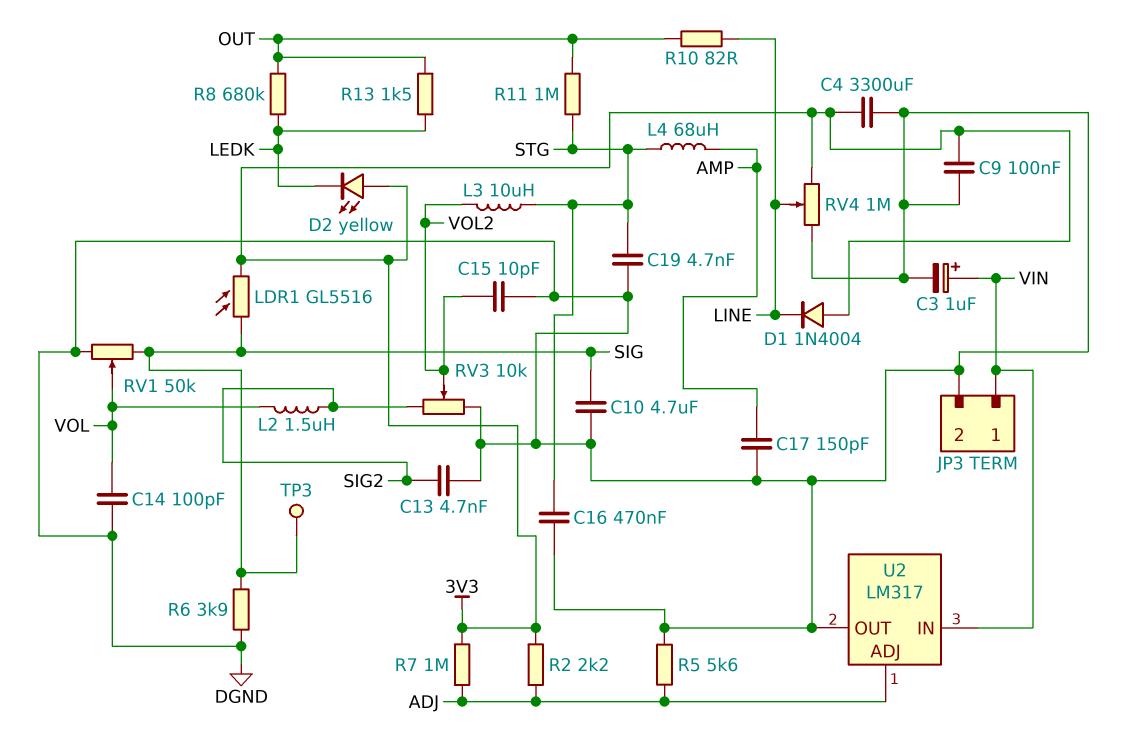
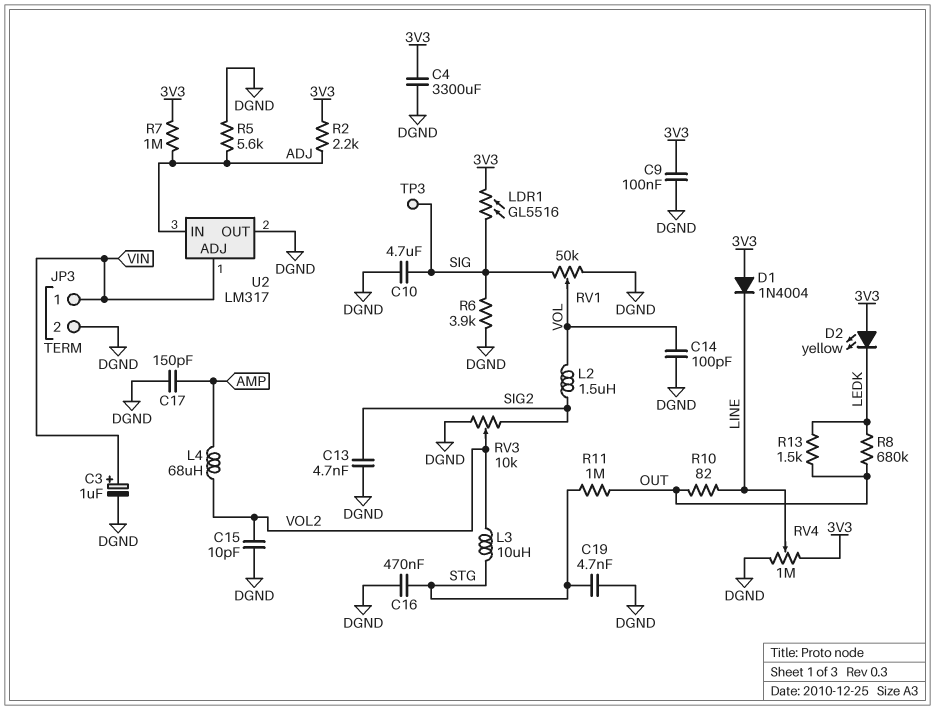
L4: 68uH (AMP, STG) -> 68uH (AMP, VOL2)
U2 pin ADJ: ADJ -> VIN
U2 pin IN: VIN -> ADJ

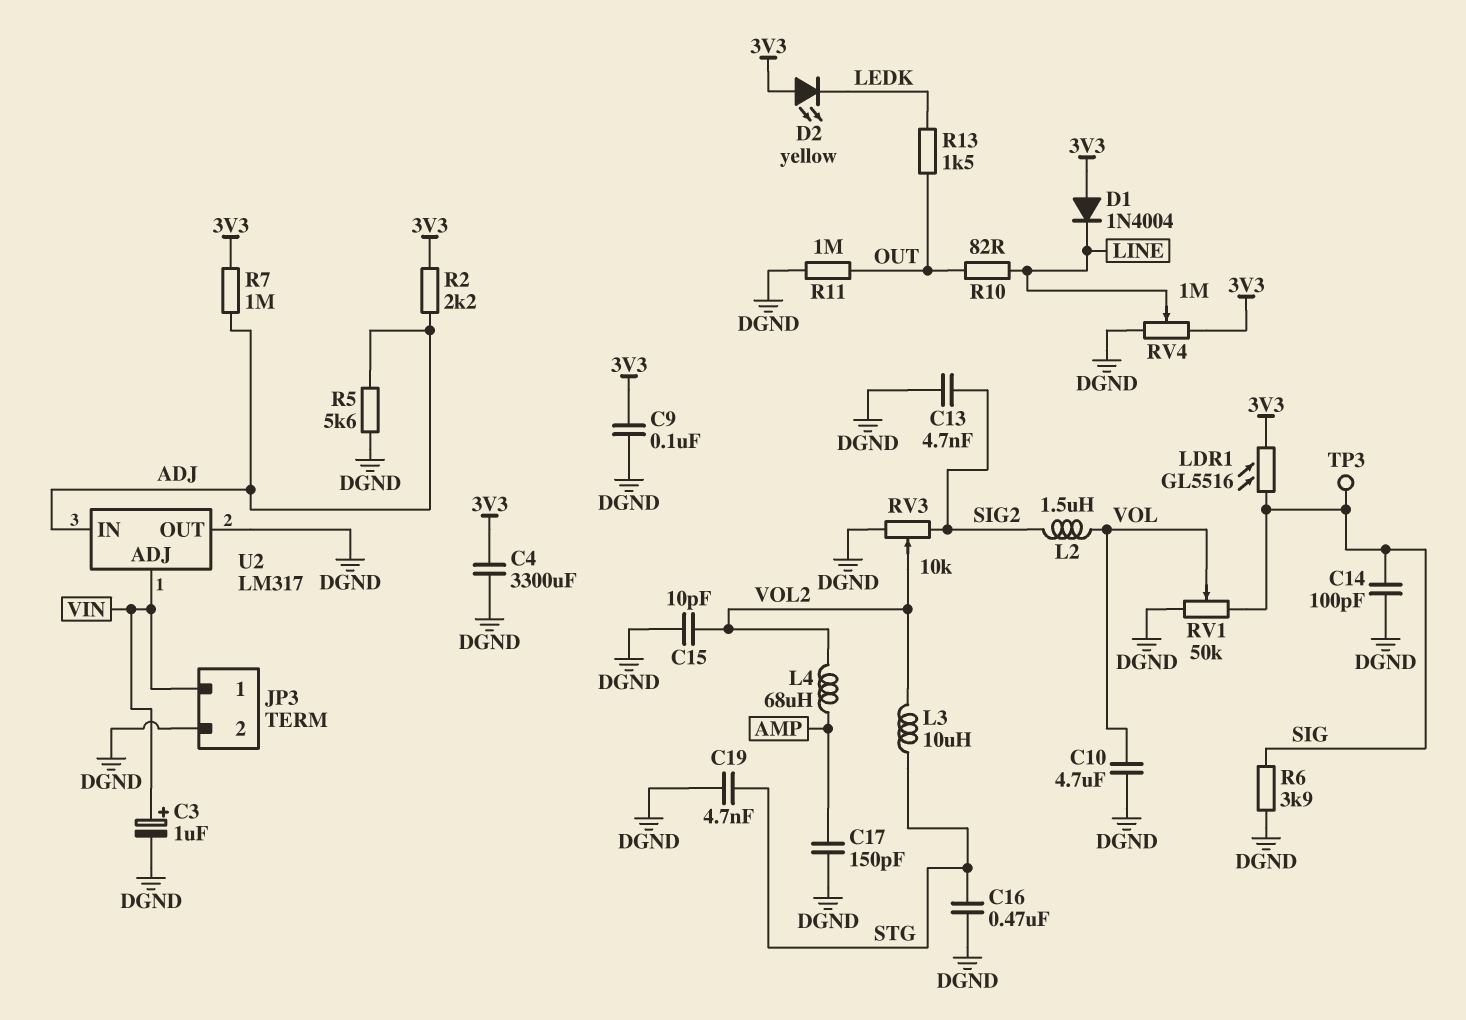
C10: 4.7uF (DGND, SIG) -> 4.7uF (DGND, VOL)
C14: 100pF (DGND, VOL) -> 100pF (DGND, SIG)
R8: 680k (LEDK, OUT) -> none
R11: 1M (OUT, STG) -> 1M (DGND, OUT)

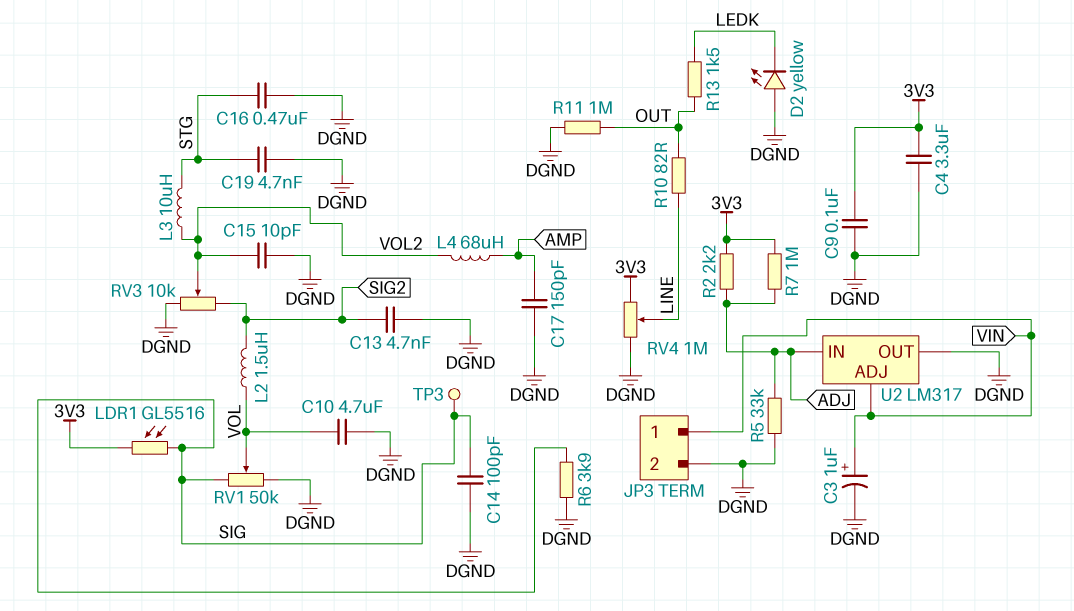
C4: 3300uF (3V3, DGND) -> 3.3uF (3V3, DGND)
D1: diode 1N4004 (A 3V3, K LINE) -> none
D2: LED yellow (A 3V3, K LEDK) -> LED yellow (A DGND, K LEDK)
R5: 5.6k (ADJ, DGND) -> 33k (ADJ, DGND)

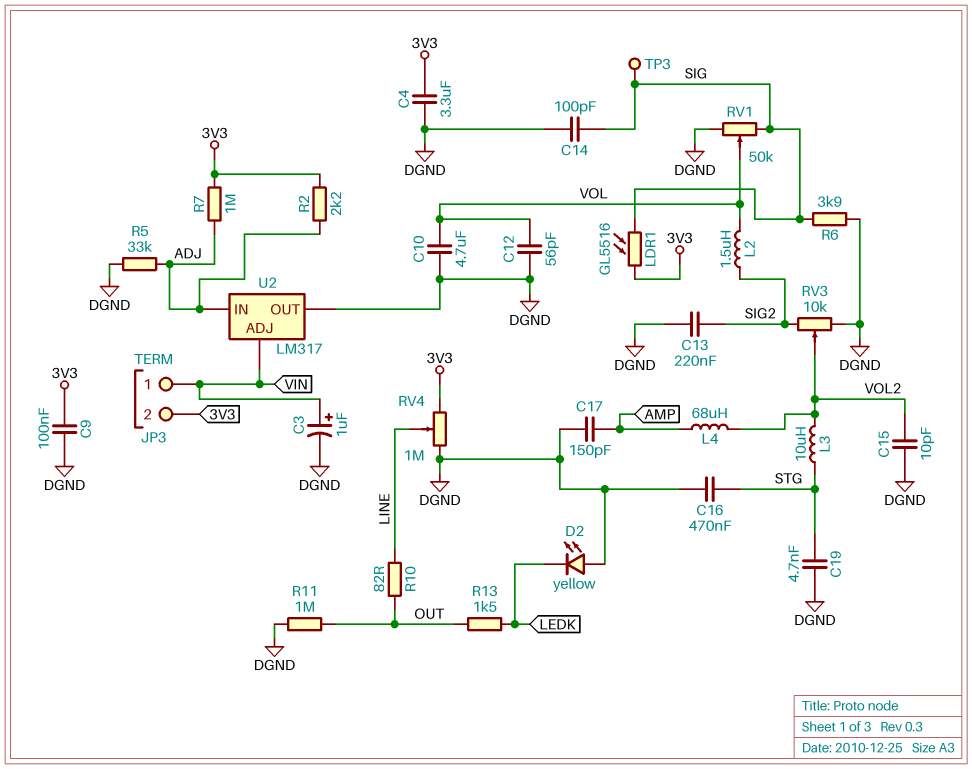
C12: none -> 56pF (DGND, VOL)
C13: 4.7nF (DGND, SIG2) -> 220nF (DGND, SIG2)
JP3 pin 2: DGND -> 3V3

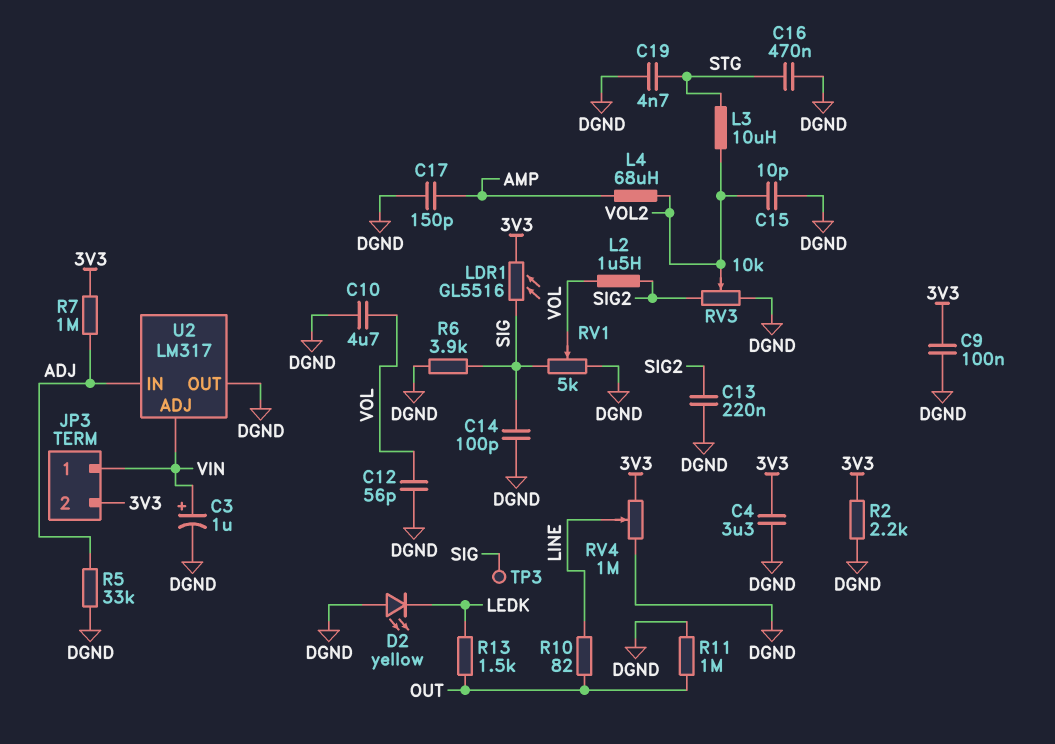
R2: 2.2k (3V3, ADJ) -> 2.2k (3V3, DGND)
RV1: 50k (DGND, SIG, wiper VOL) -> 5k (DGND, SIG, wiper VOL)

